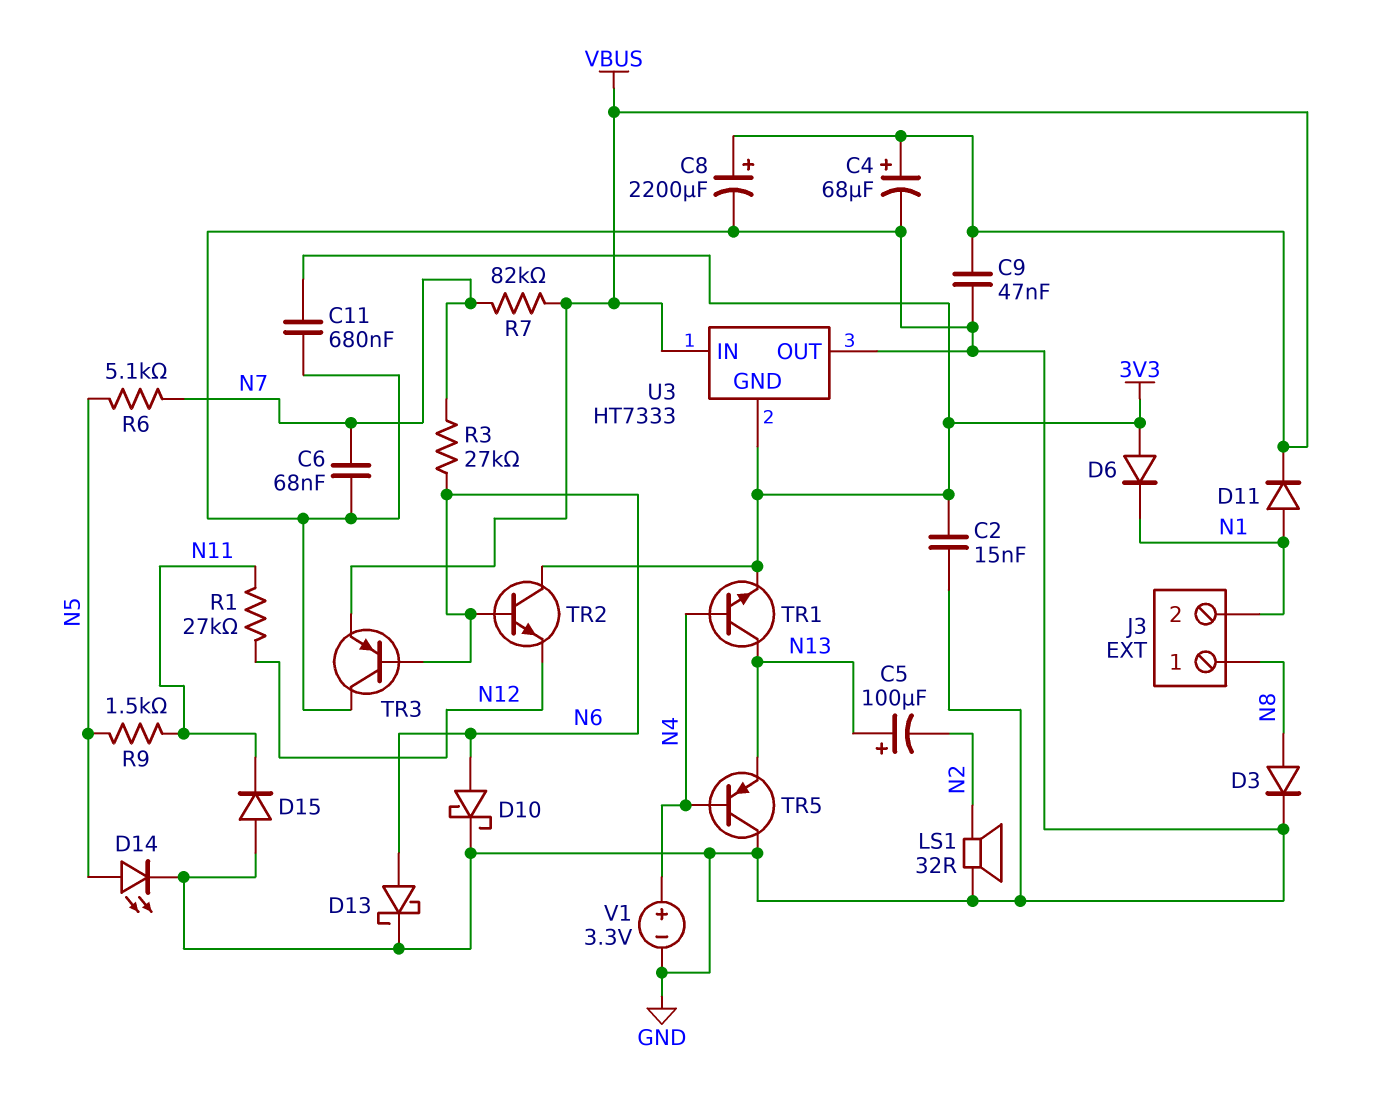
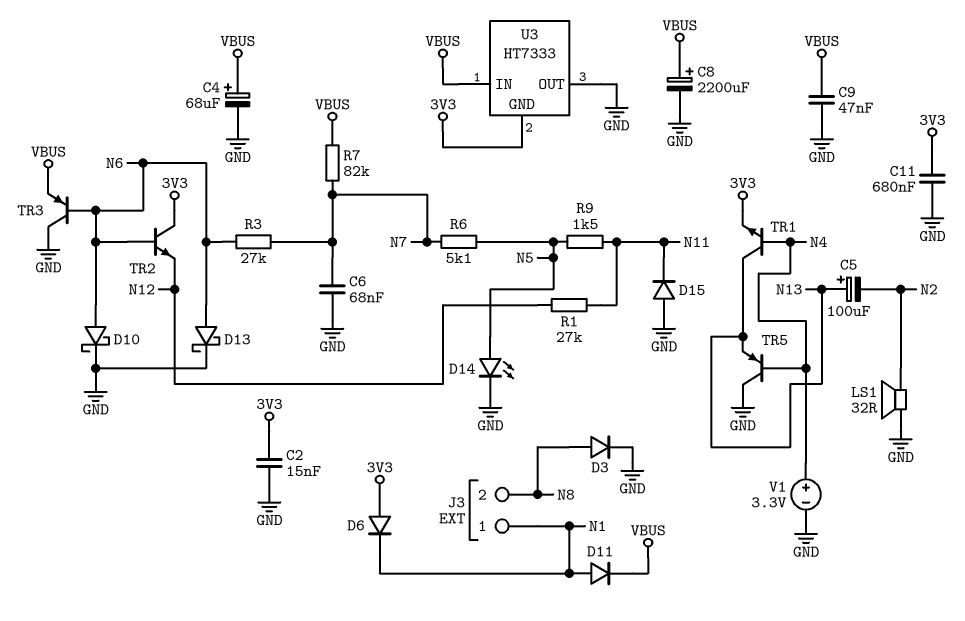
J3 pin 1: N8 -> N1
J3 pin 2: N1 -> N8

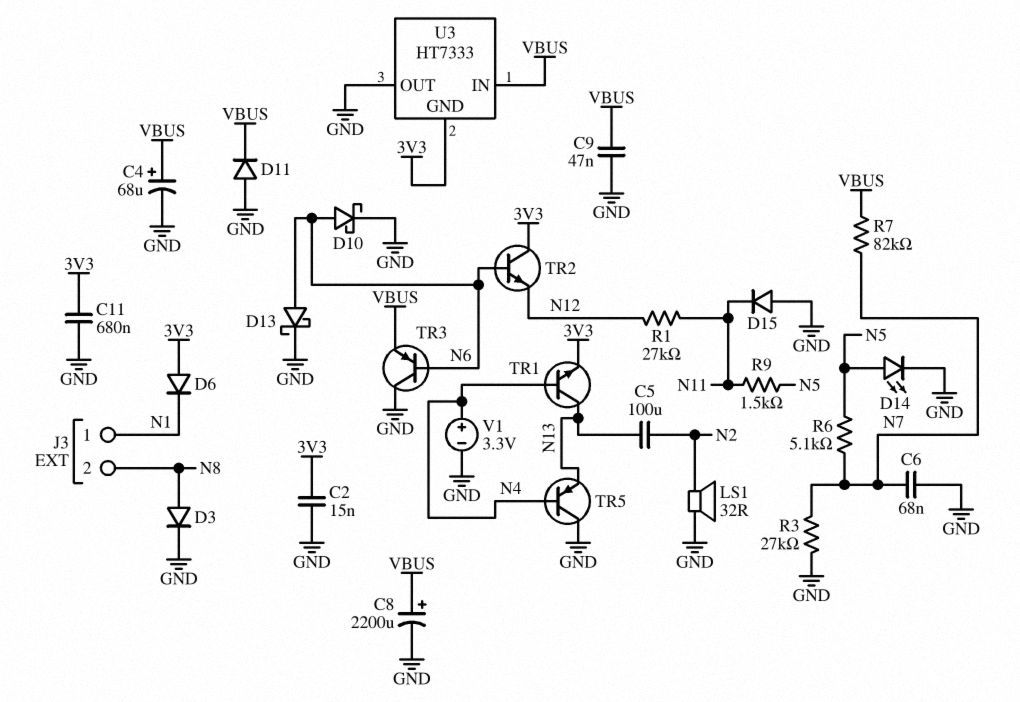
C5: 100uF (plus N13, minus N2) -> 100uF (N2, N13)
D11: diode (A N1, K VBUS) -> diode (A GND, K VBUS)
R3: 27k (N6, N7) -> 27k (GND, N7)

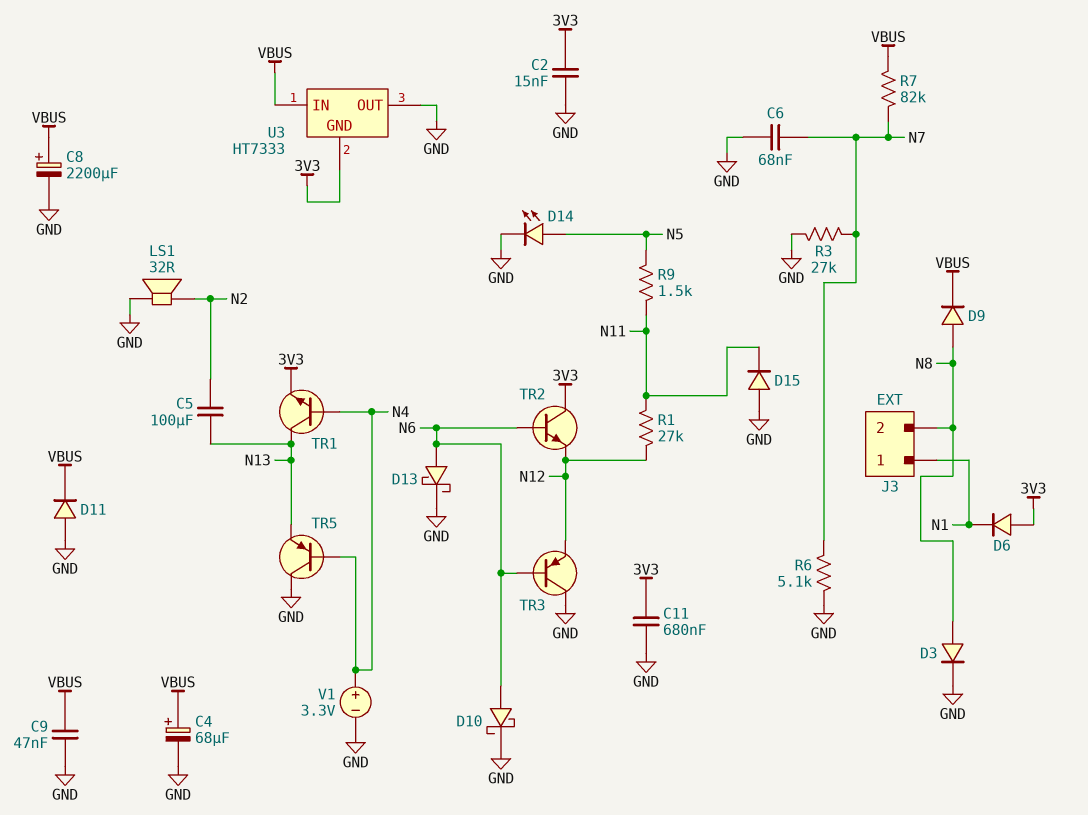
D9: none -> diode (A N8, K VBUS)
R6: 5.1k (N5, N7) -> 5.1k (GND, N7)
TR3: PNP (B N6, C GND, E VBUS) -> PNP (B N6, C GND, E N12)

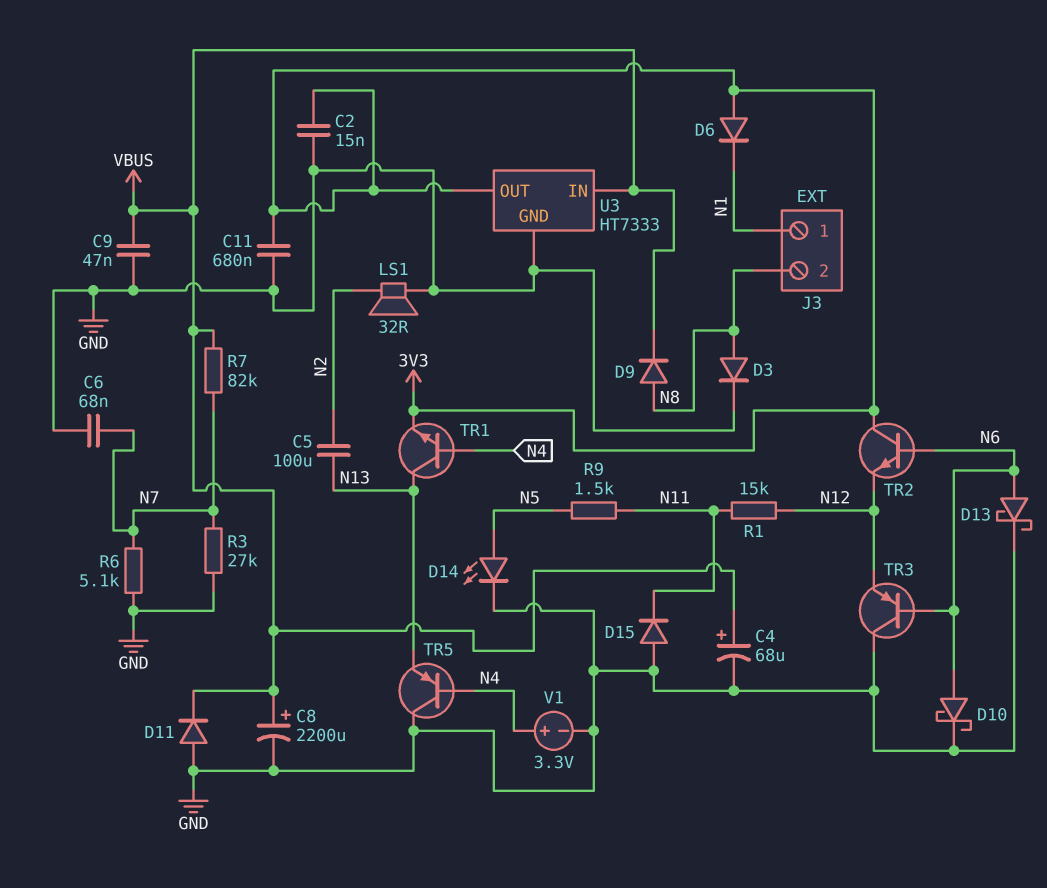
R1: 27k (N11, N12) -> 15k (N11, N12)
U3 pin GND: 3V3 -> GND
U3 pin OUT: GND -> 3V3

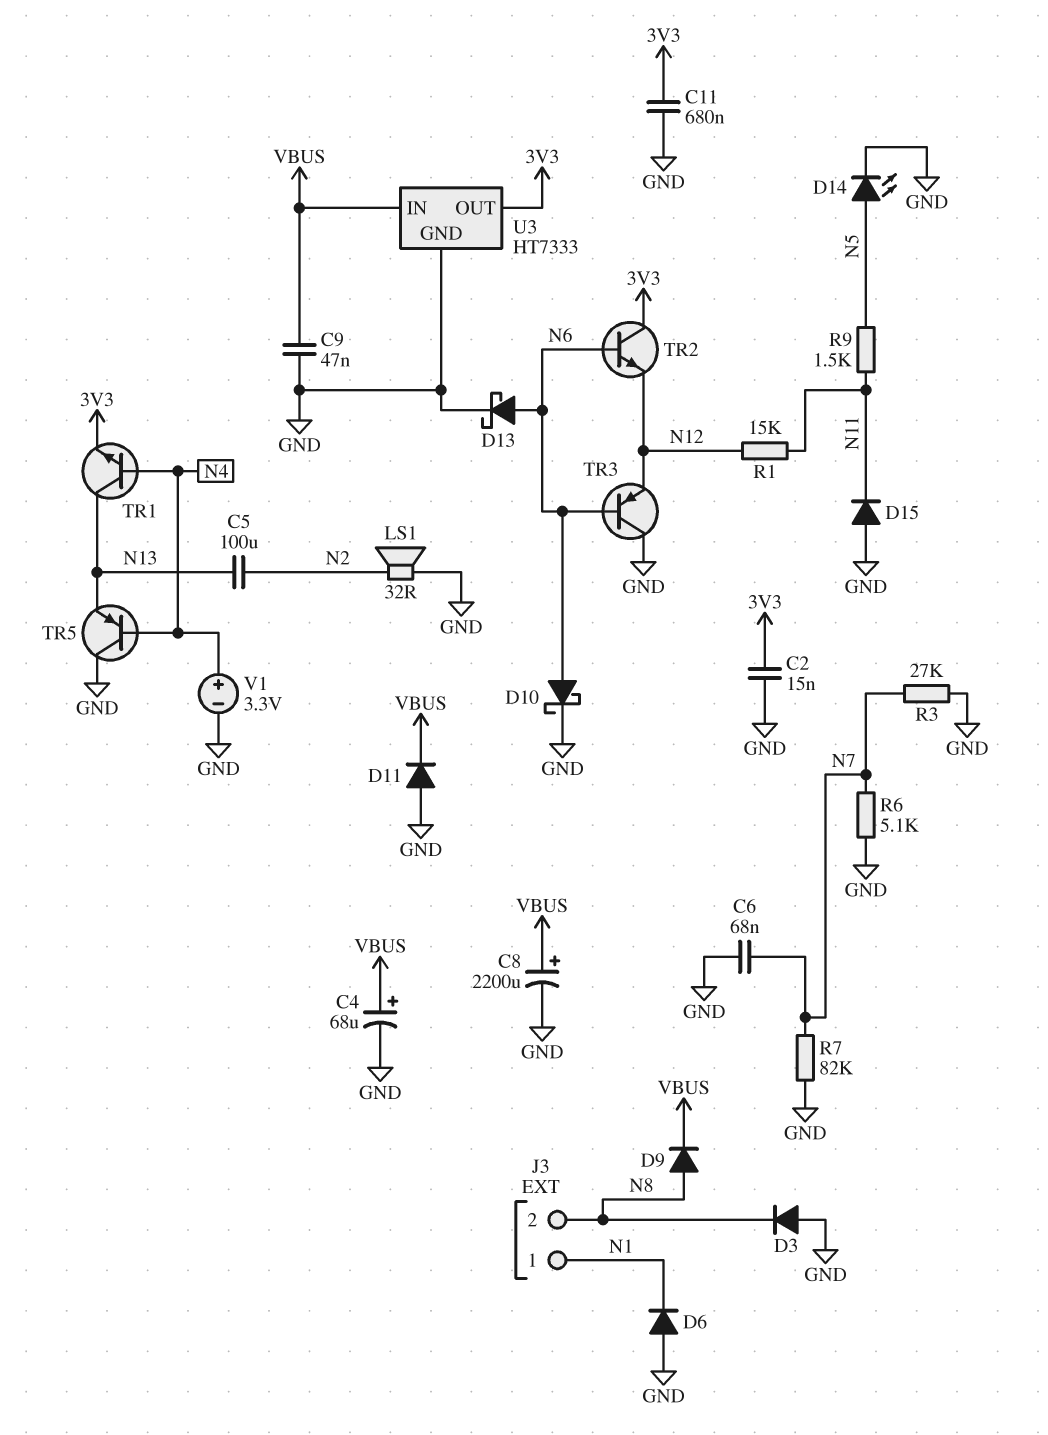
D3: diode (A N8, K GND) -> diode (A GND, K N8)
D6: diode (A 3V3, K N1) -> diode (A GND, K N1)
R7: 82k (N7, VBUS) -> 82k (GND, N7)

